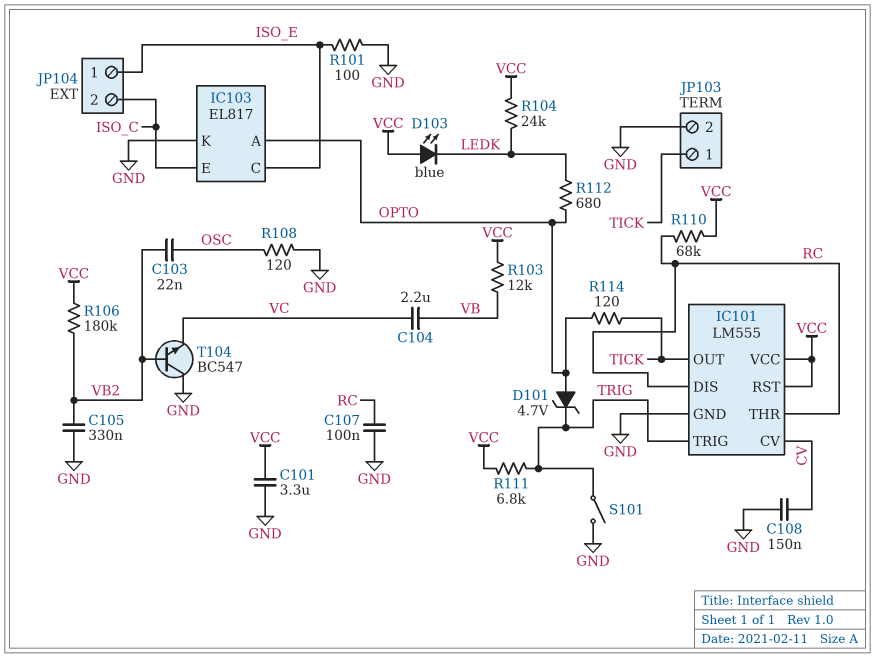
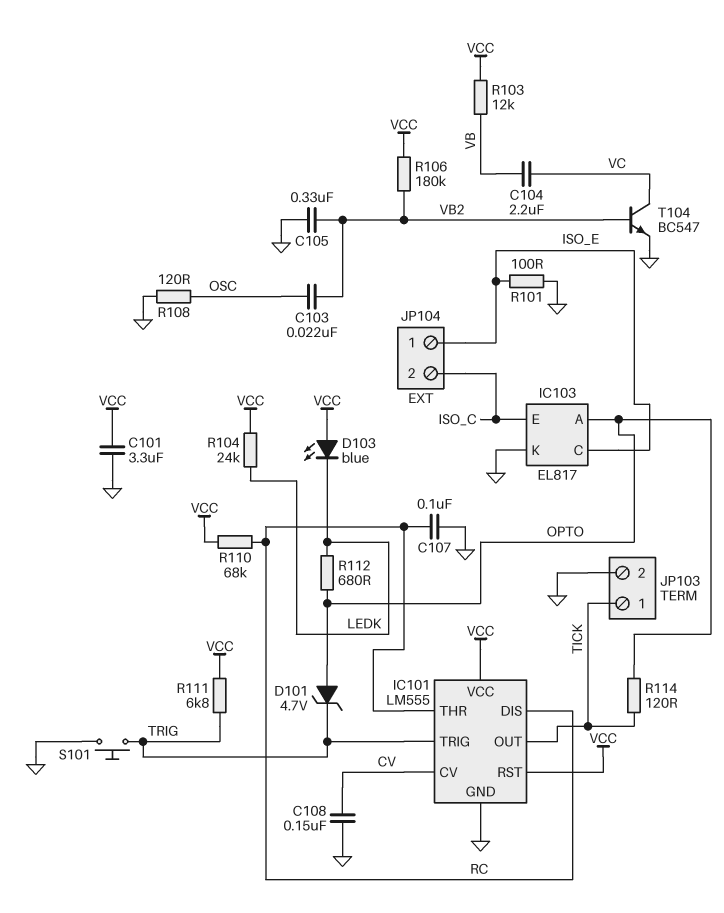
S101: switch (GND, TRIG) -> button (GND, TRIG)
T104: NPN BC547 (B VB2, C GND, E VC) -> NPN BC547 (B VB2, C VC, E GND)

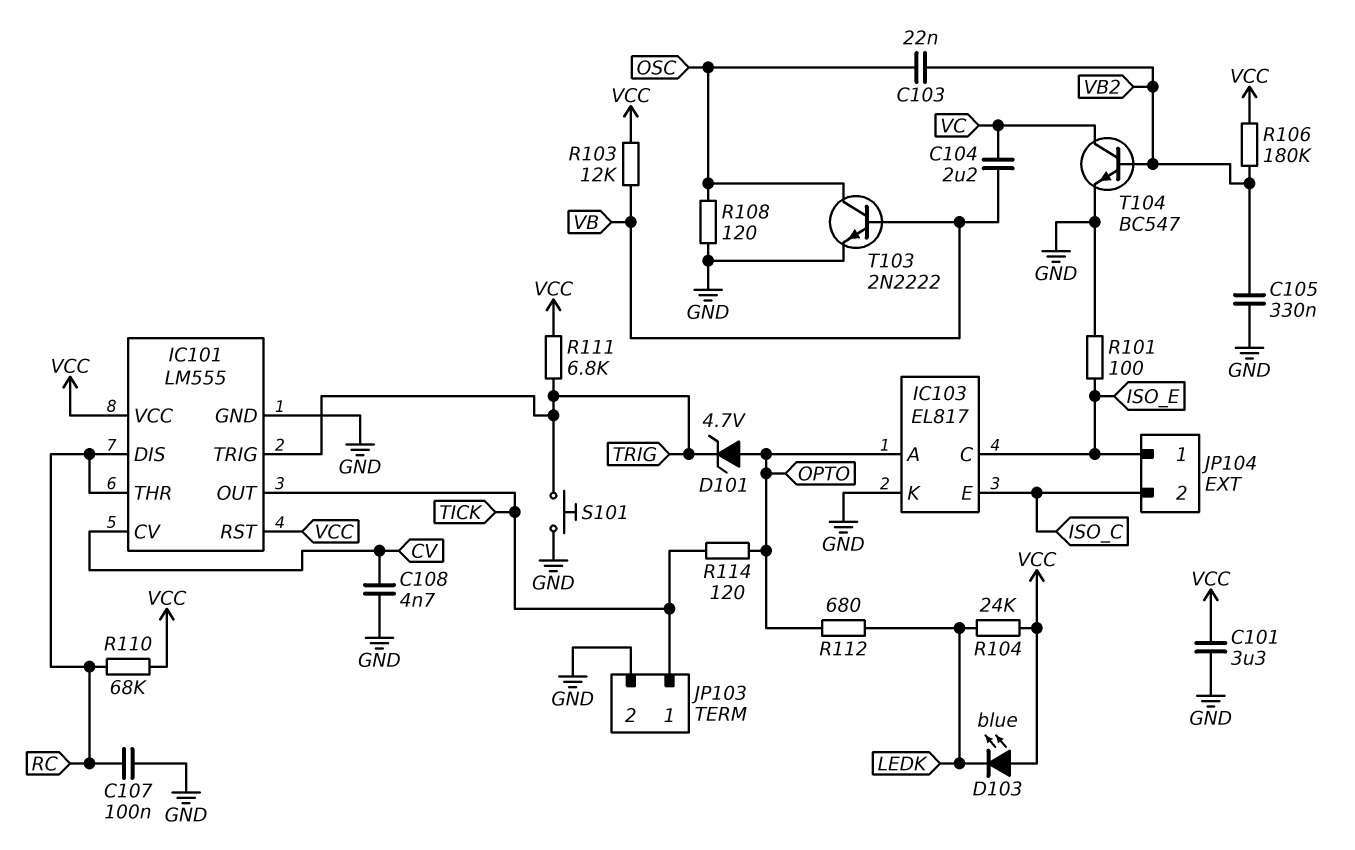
C108: 150nF (CV, GND) -> 4.7nF (CV, GND)
T103: none -> NPN 2N2222 (B VB, C OSC, E GND)

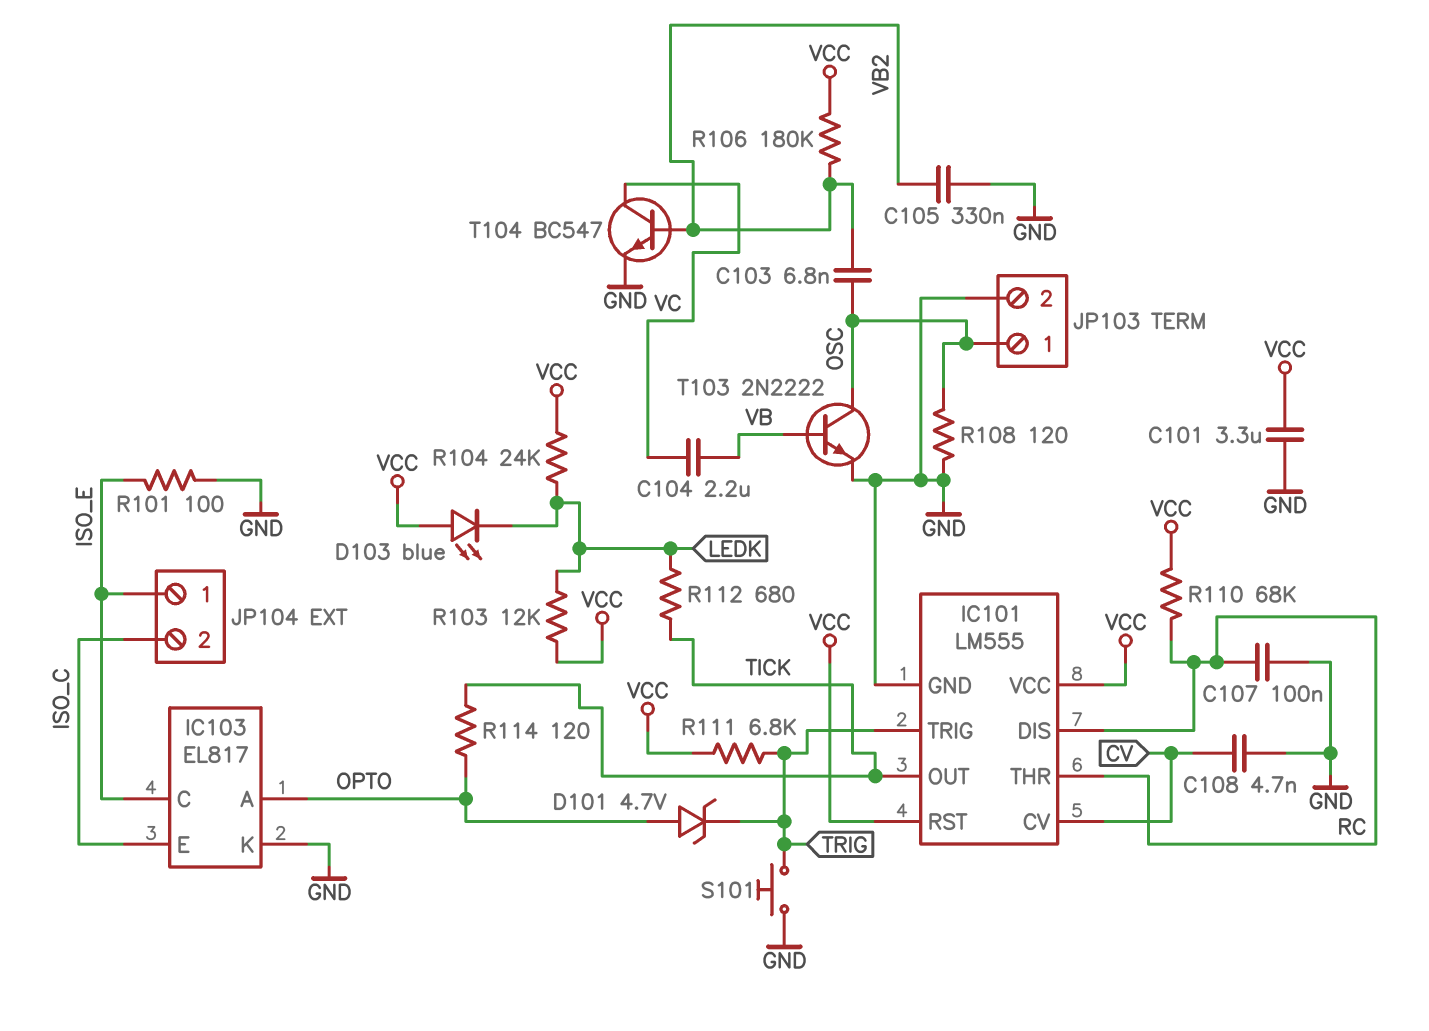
C103: 22nF (OSC, VB2) -> 6.8nF (OSC, VB2)
JP103 pin 1: TICK -> OSC
R103: 12k (VB, VCC) -> 12k (LEDK, VCC)
R112: 680 (LEDK, OPTO) -> 680 (LEDK, TICK)

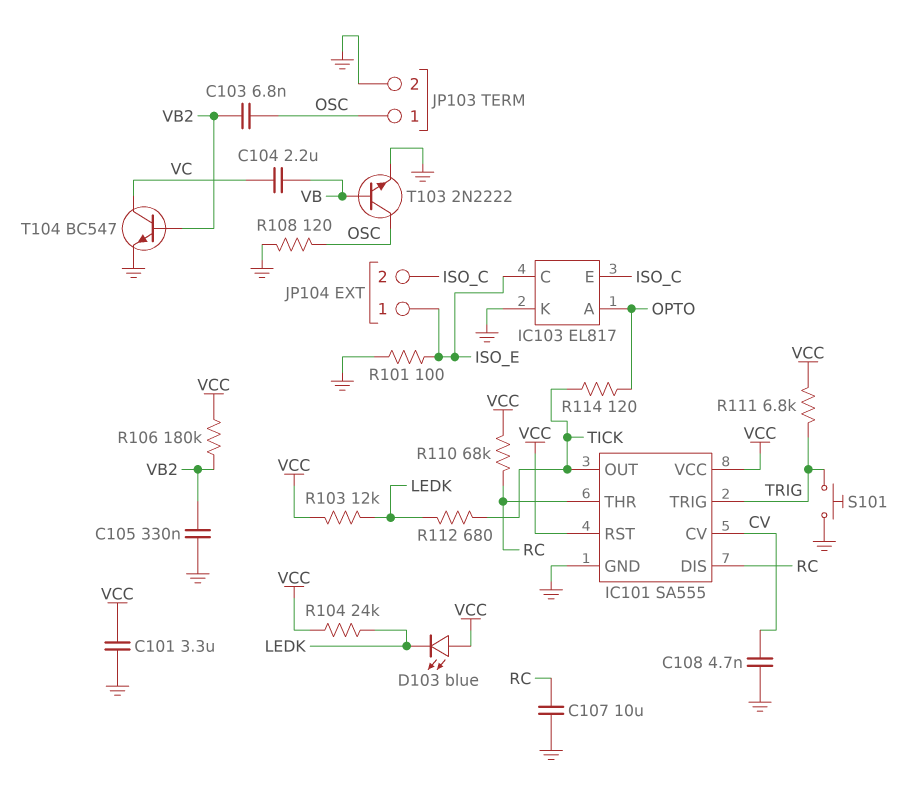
C107: 100nF (GND, RC) -> 10uF (GND, RC)
D101: zener 4.7V (A OPTO, K TRIG) -> none
IC101: LM555 -> SA555

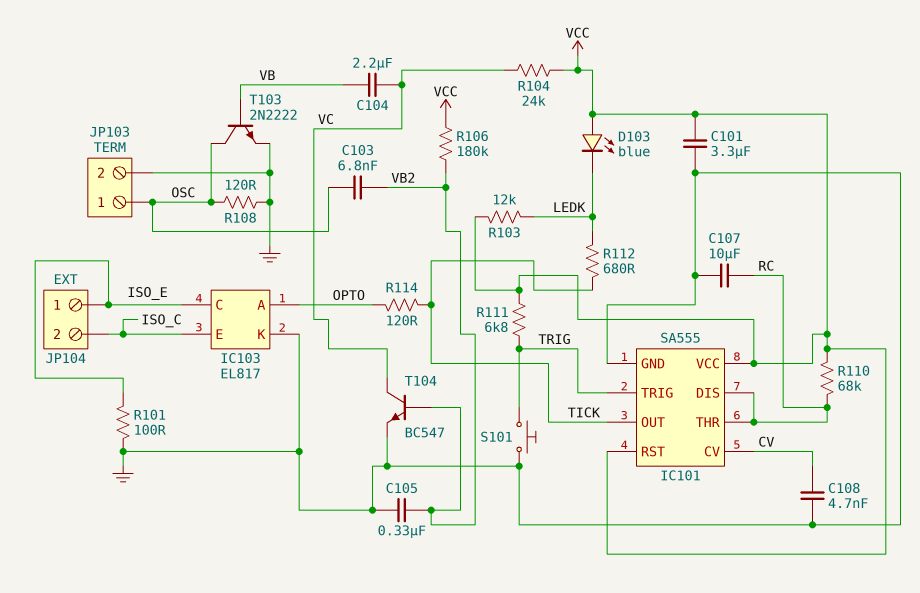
R104: 24k (LEDK, VCC) -> 24k (VC, VCC)

